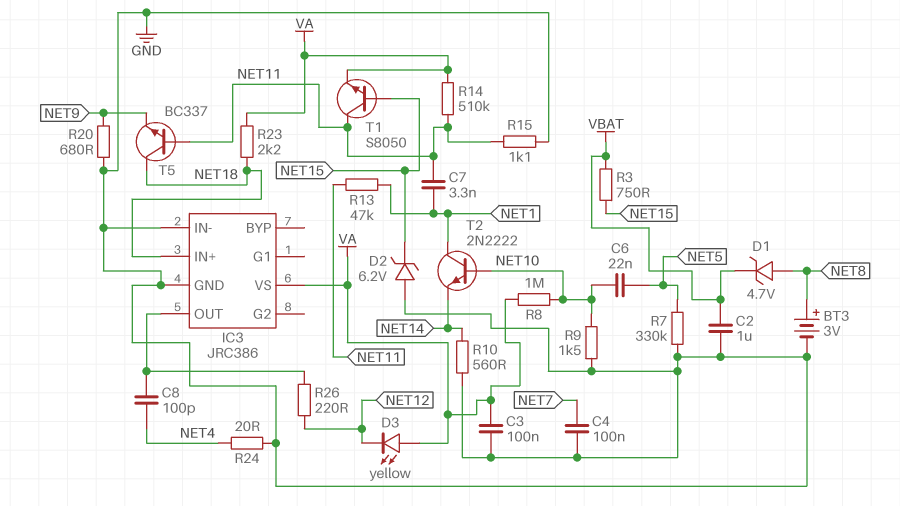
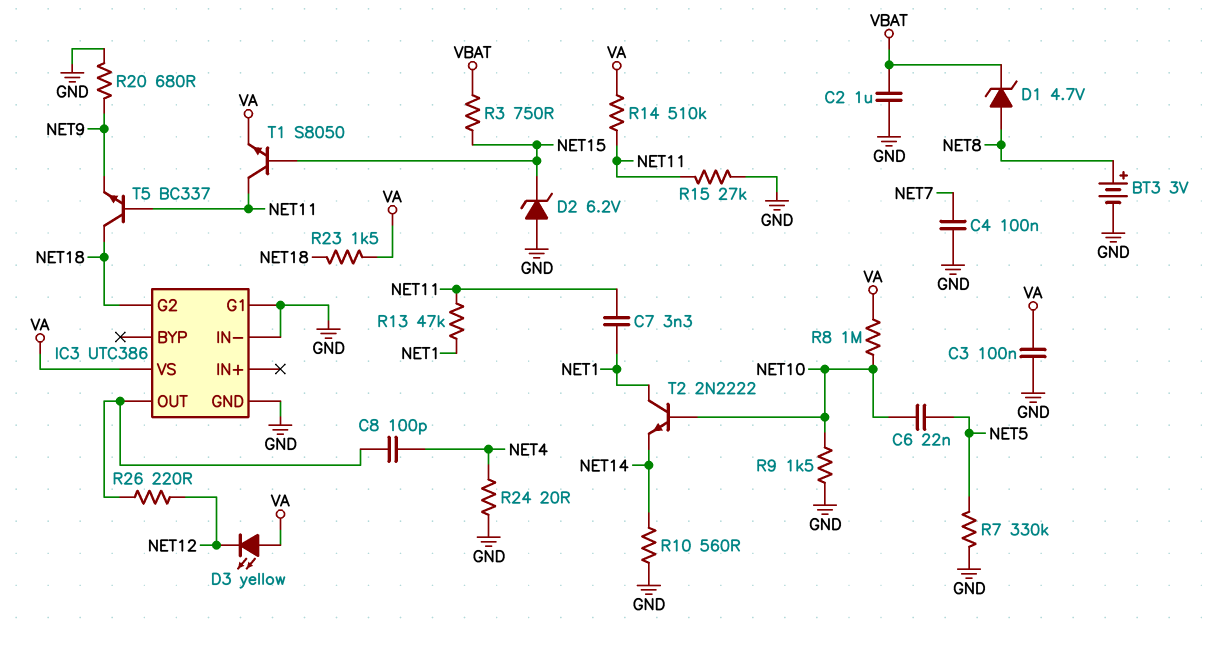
IC3: JRC386 -> UTC386
IC3 pin G1: none -> GND
IC3 pin G2: none -> NET18
IC3 pin IN+: NET18 -> none
R15: 1.1k (GND, NET11) -> 27k (GND, NET11)
R23: 2.2k (NET18, VA) -> 1.5k (NET18, VA)

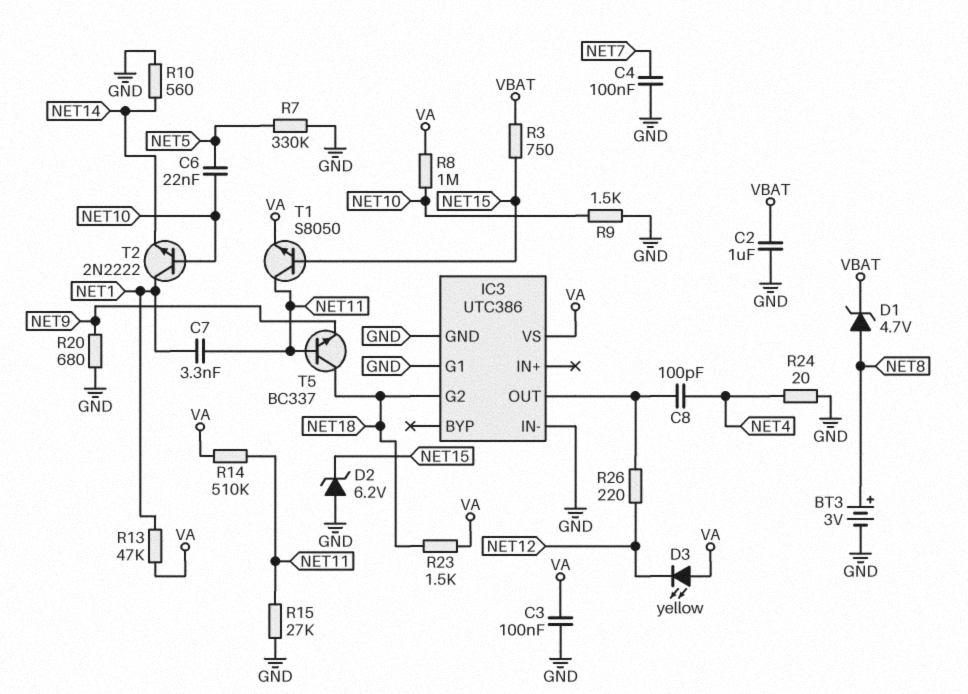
R13: 47k (NET1, NET11) -> 47k (NET1, VA)

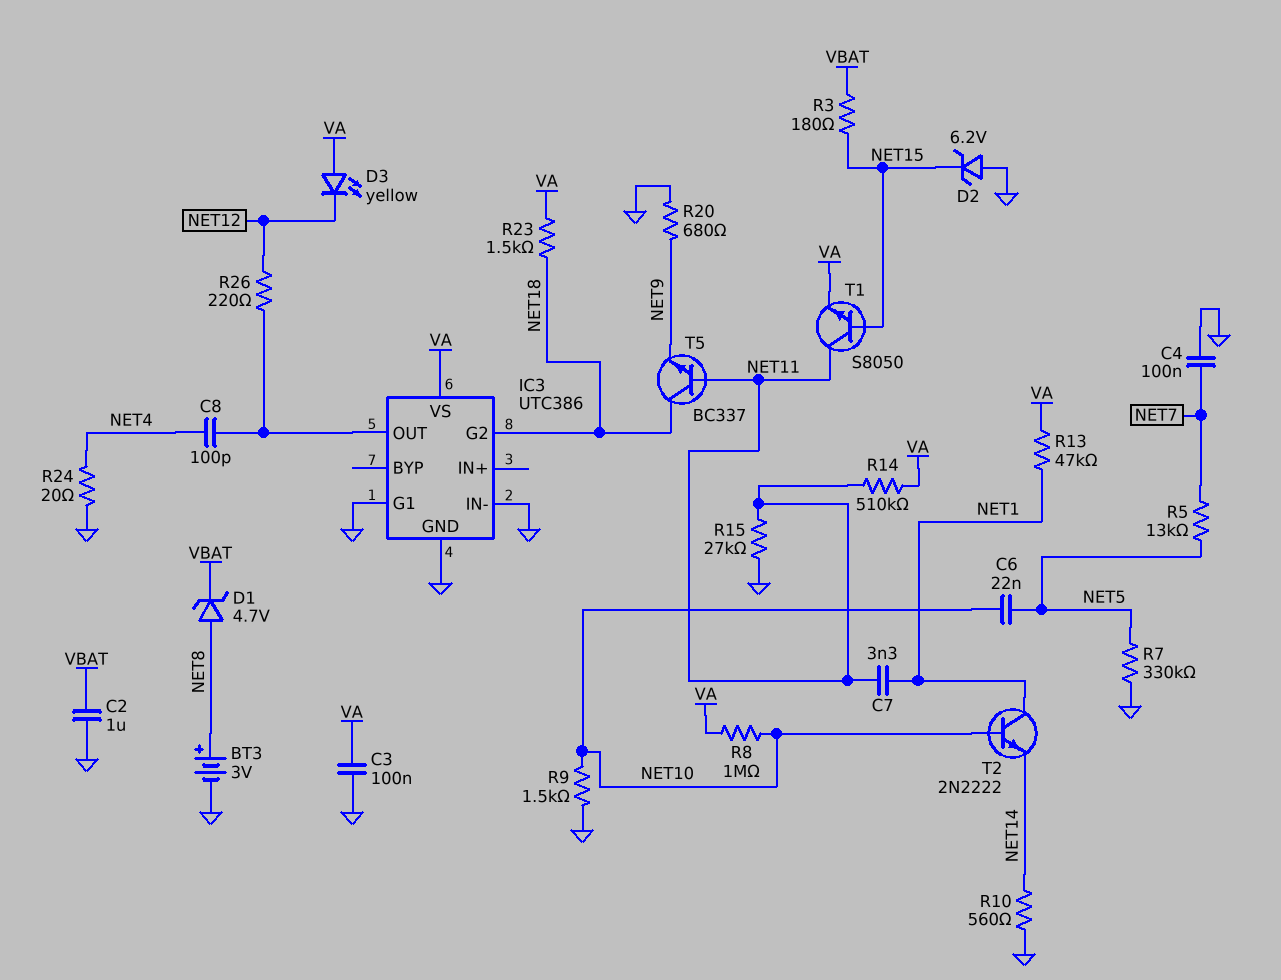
R3: 750 (NET15, VBAT) -> 180 (NET15, VBAT)
R5: none -> 13k (NET5, NET7)

